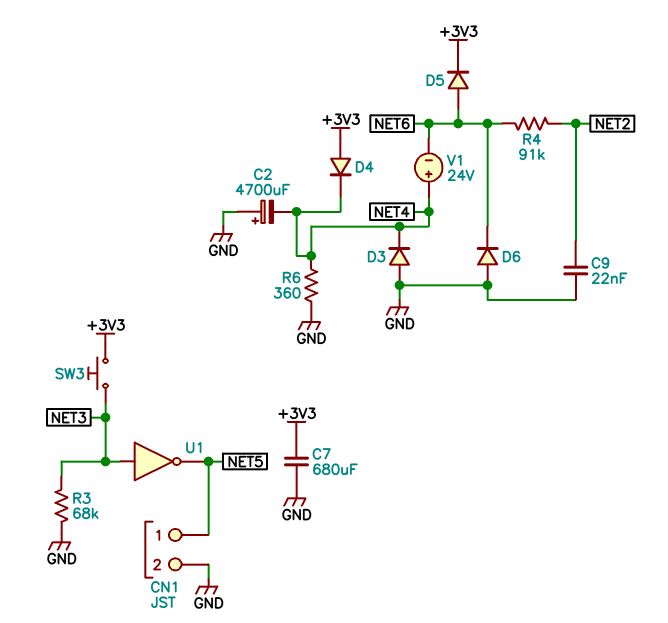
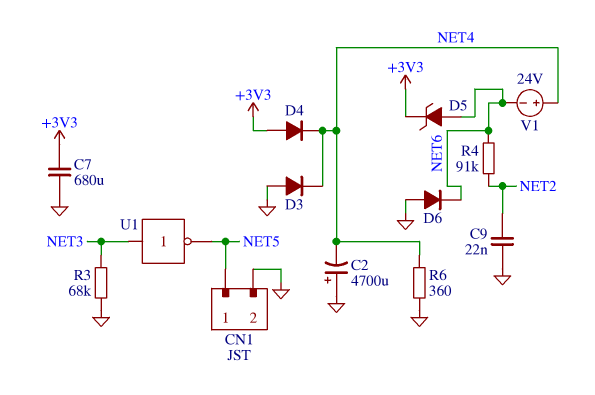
D5: diode (A NET6, K +3V3) -> zener (A NET6, K +3V3)
SW3: button (+3V3, NET3) -> none

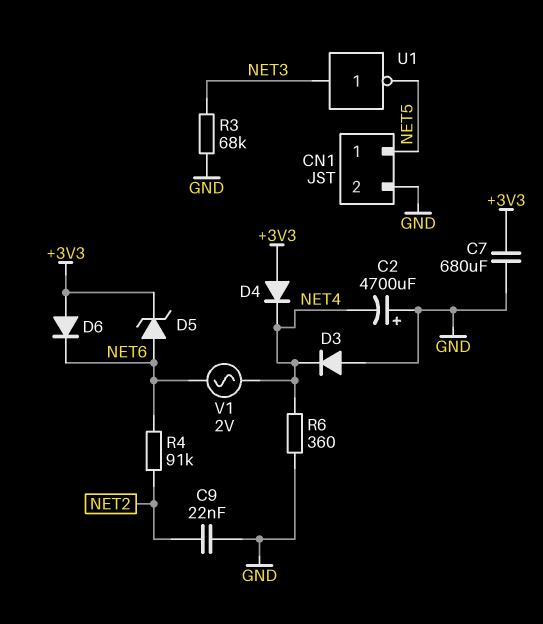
D6: diode (A GND, K NET6) -> diode (A +3V3, K NET6)
V1: 24V (plus NET4, minus NET6) -> AC 2V (NET4, NET6)

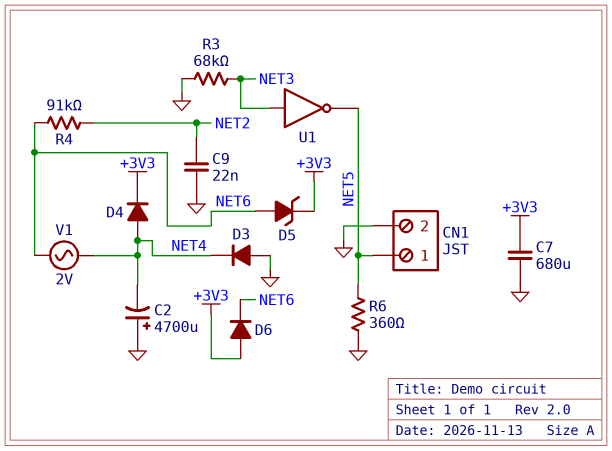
D4: diode (A +3V3, K NET4) -> diode (A NET4, K +3V3)
R6: 360 (GND, NET4) -> 360 (GND, NET5)

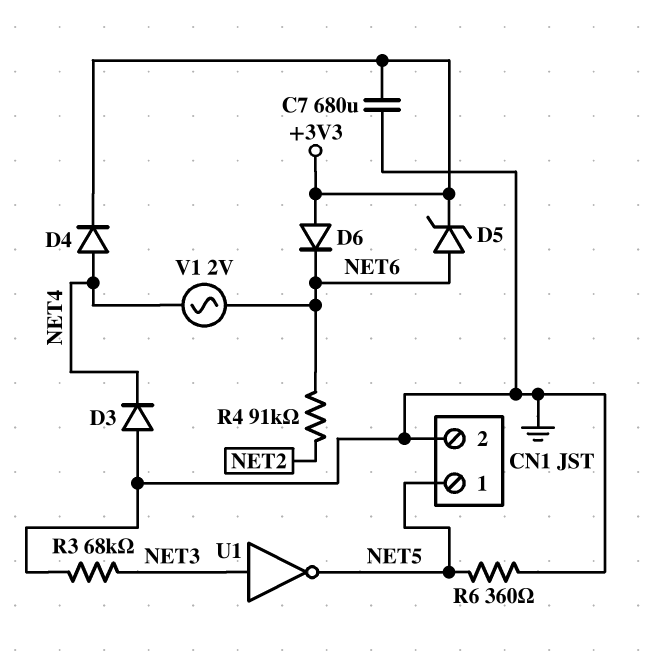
C2: 4700uF (plus GND, minus NET4) -> none
C9: 22nF (GND, NET2) -> none

